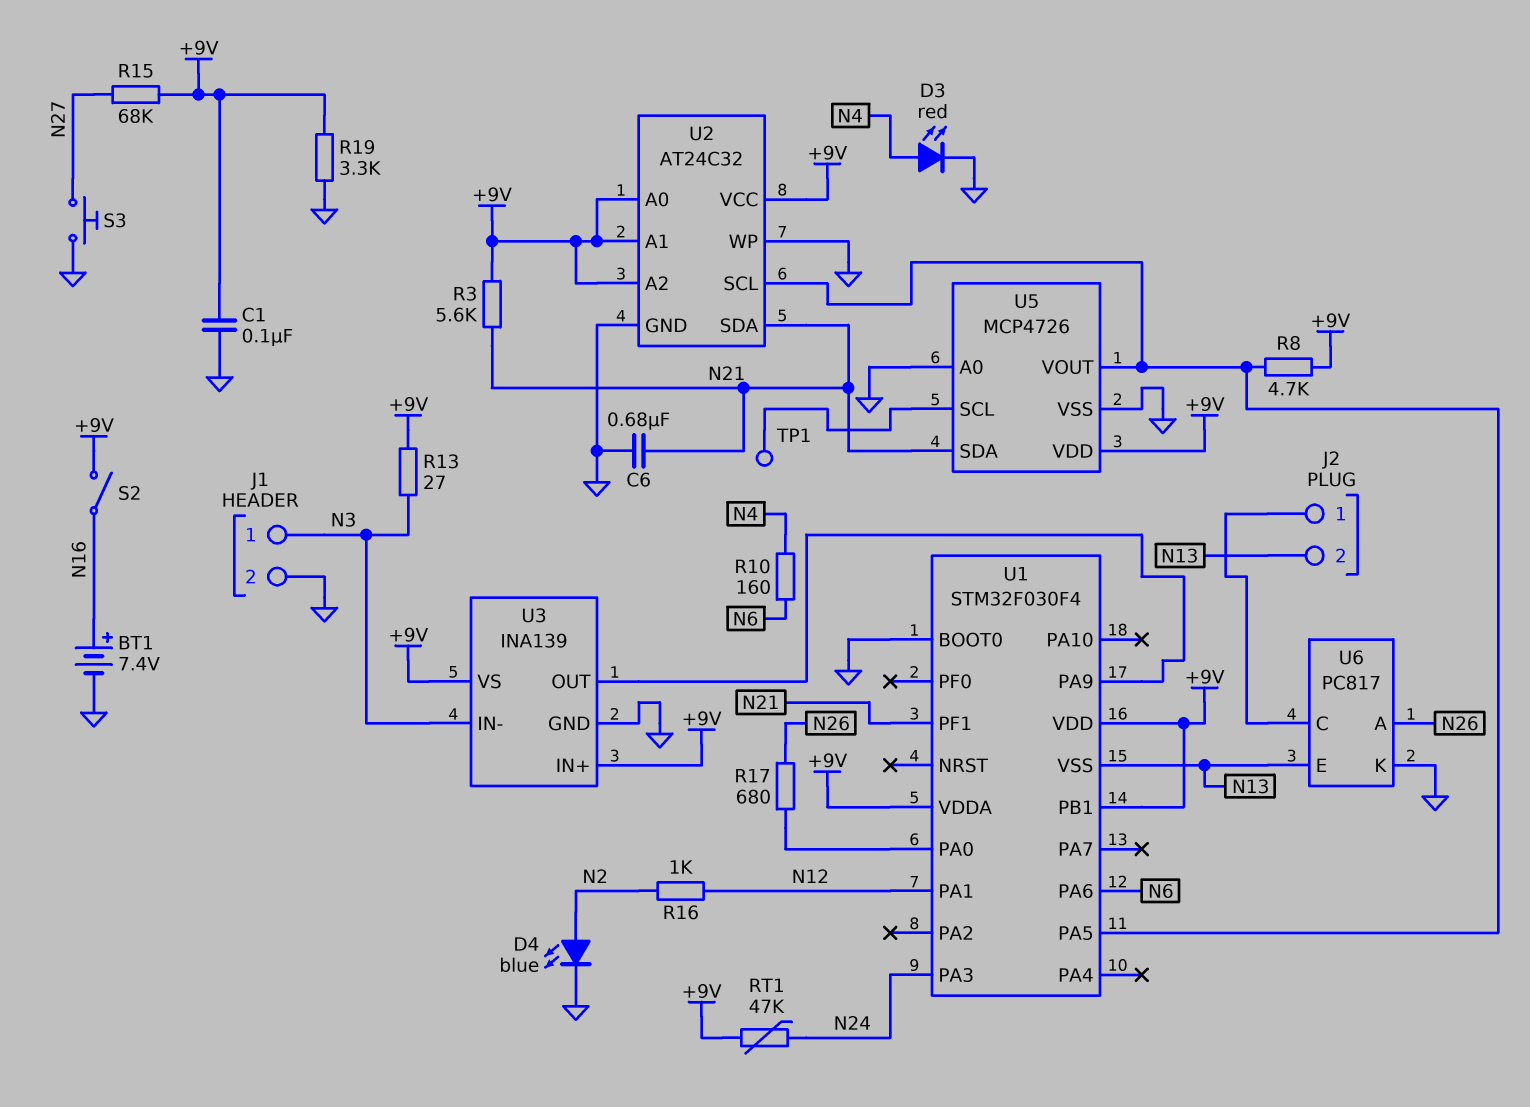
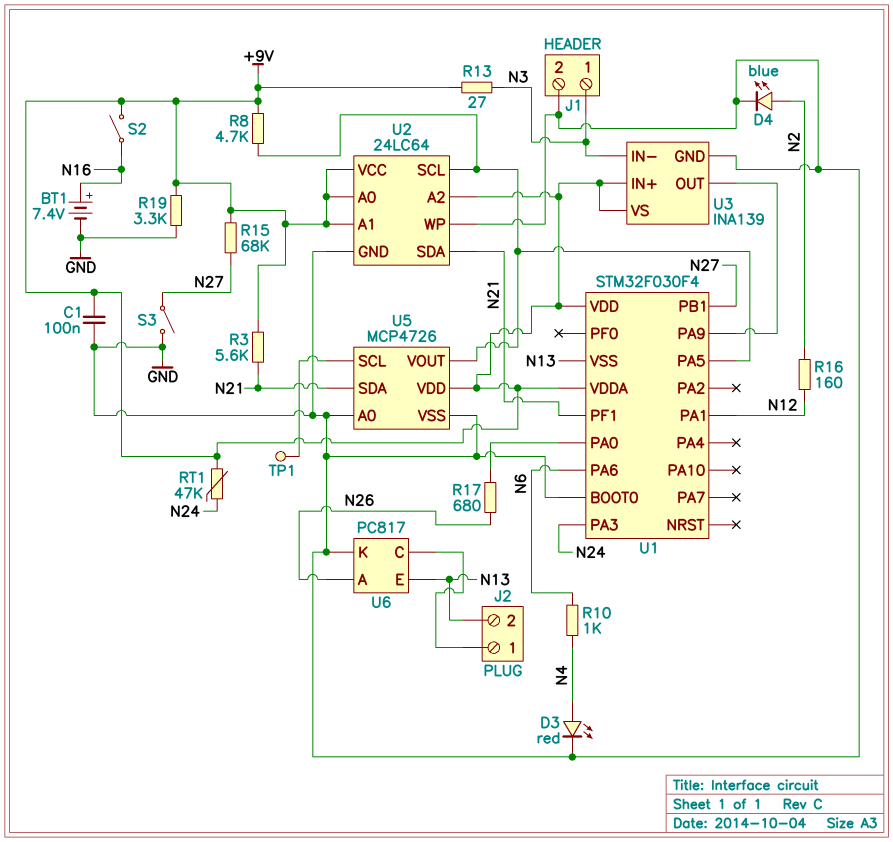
C6: 680nF (GND, N21) -> none
R10: 160 (N4, N6) -> 1k (N4, N6)
R16: 1k (N2, N12) -> 160 (N2, N12)
S3: button (GND, N27) -> switch (GND, N27)
U1 pin PB1: +9V -> N27
U2: AT24C32 -> 24LC64

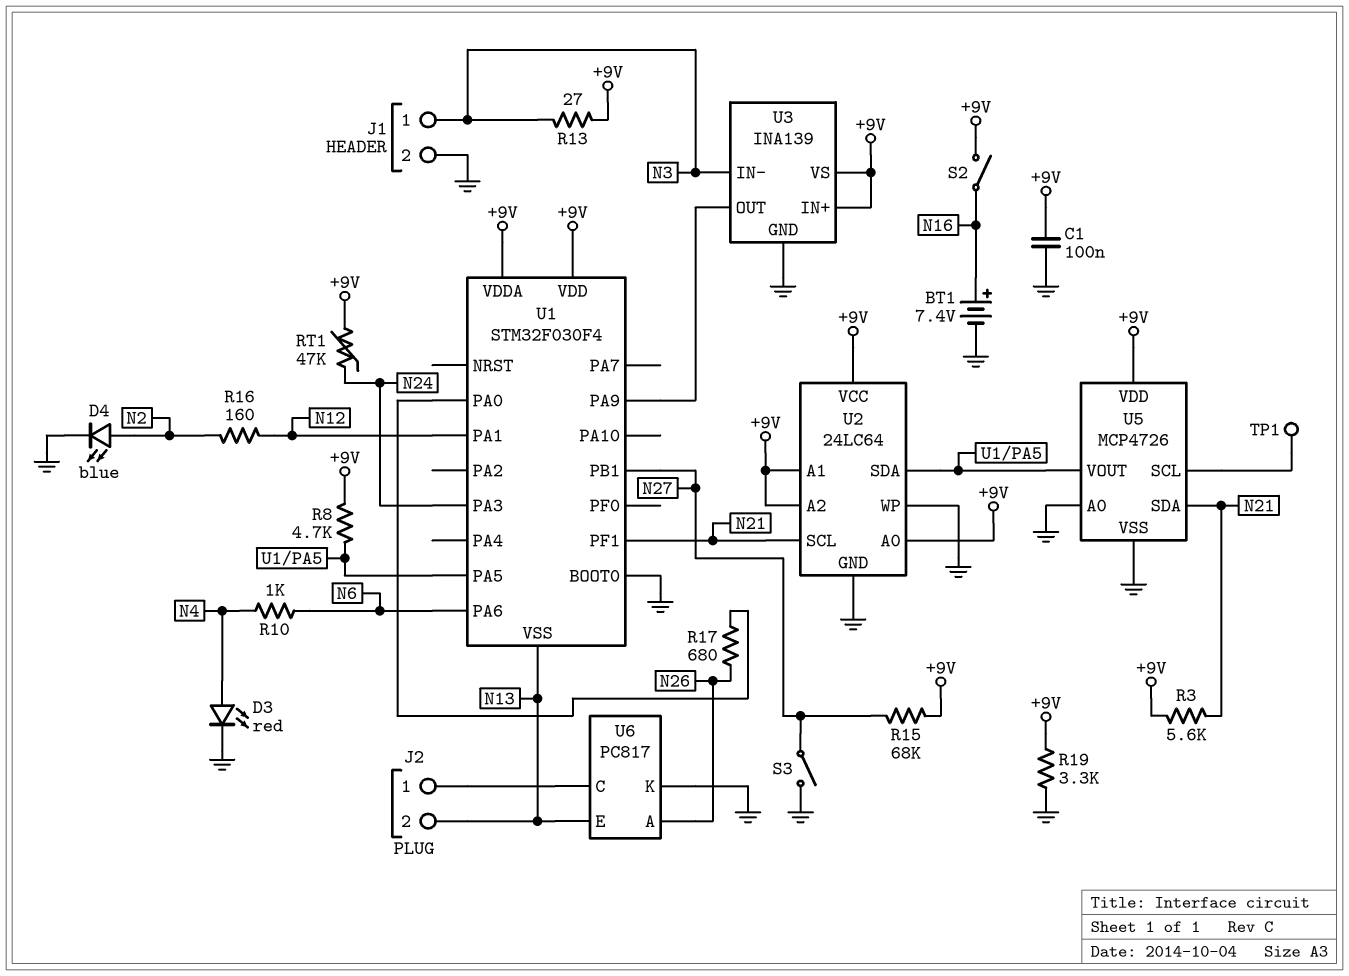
U2 pin SCL: U1/PA5 -> N21
U2 pin SDA: N21 -> U1/PA5

